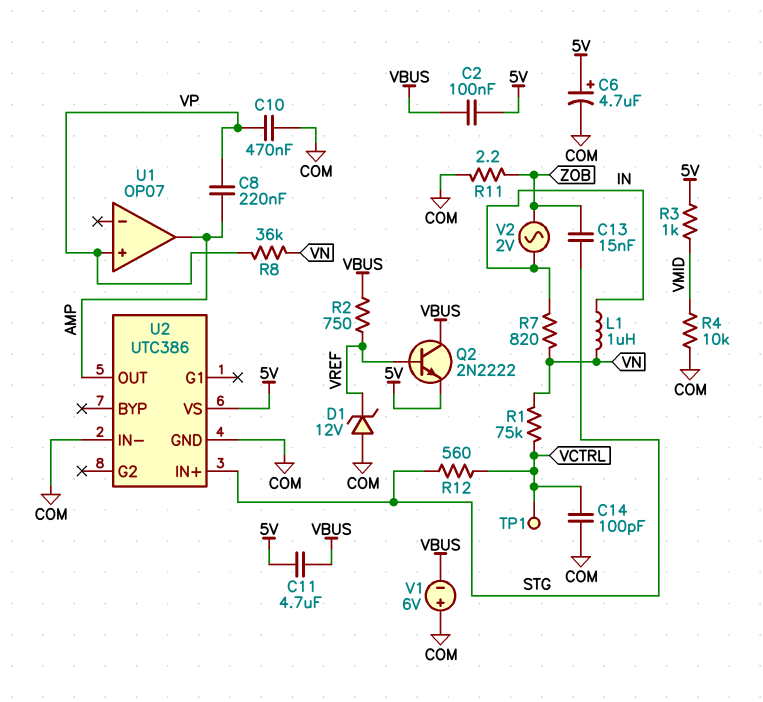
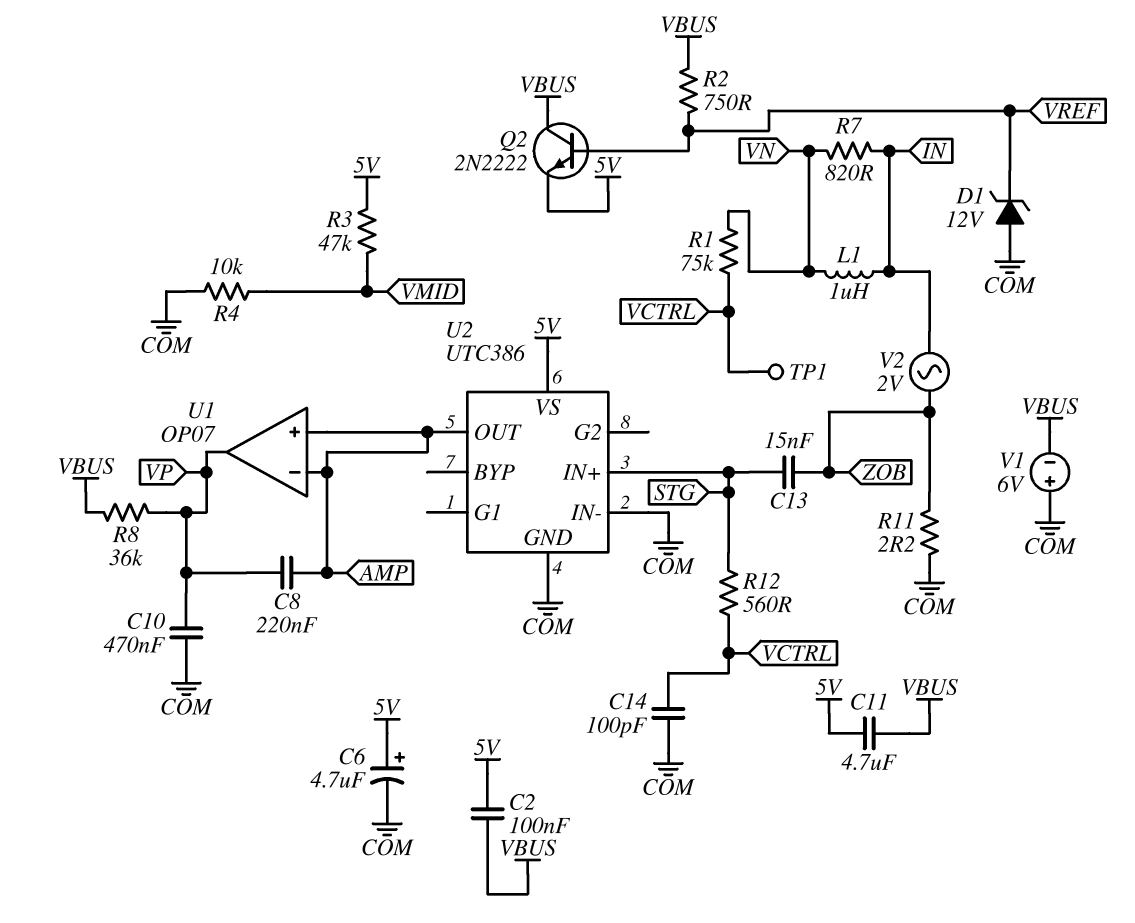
R3: 1k (5V, VMID) -> 47k (5V, VMID)
R8: 36k (VN, VP) -> 36k (VBUS, VP)
U1 pin in+: VP -> AMP
U1 pin in-: none -> AMP
U1 pin out: AMP -> VP

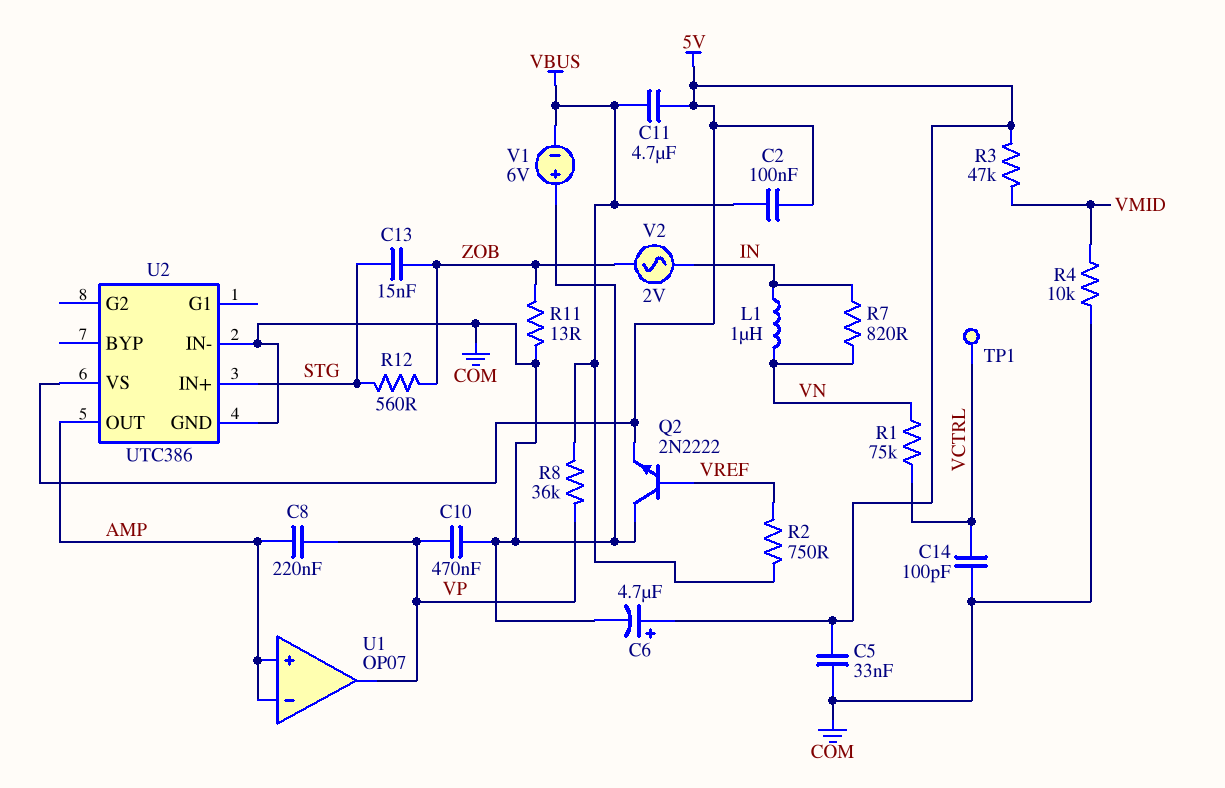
C5: none -> 33nF (5V, COM)
D1: zener 12V (A COM, K VREF) -> none
Q2: NPN 2N2222 (B VREF, C VBUS, E 5V) -> NPN 2N2222 (B VREF, C COM, E 5V)
R11: 2.2 (COM, ZOB) -> 13 (COM, ZOB)
R12: 560 (STG, VCTRL) -> 560 (STG, ZOB)

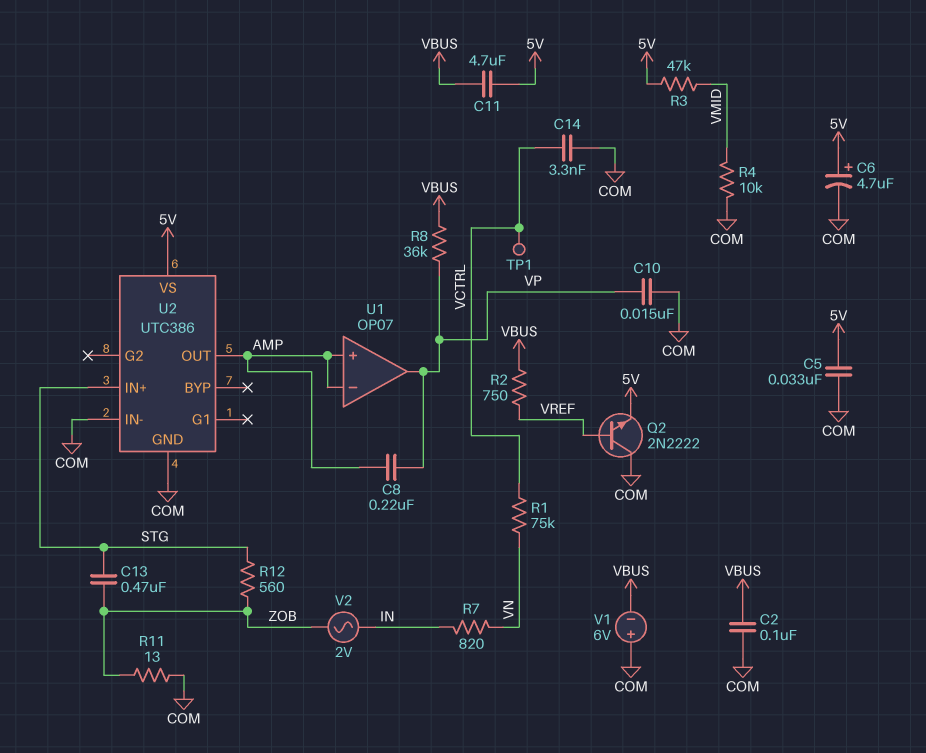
C2: 100nF (5V, VBUS) -> 100nF (COM, VBUS)
C10: 470nF (COM, VP) -> 15nF (COM, VP)
C13: 15nF (STG, ZOB) -> 470nF (STG, ZOB)
C14: 100pF (COM, VCTRL) -> 3.3nF (COM, VCTRL)
L1: 1uH (IN, VN) -> none

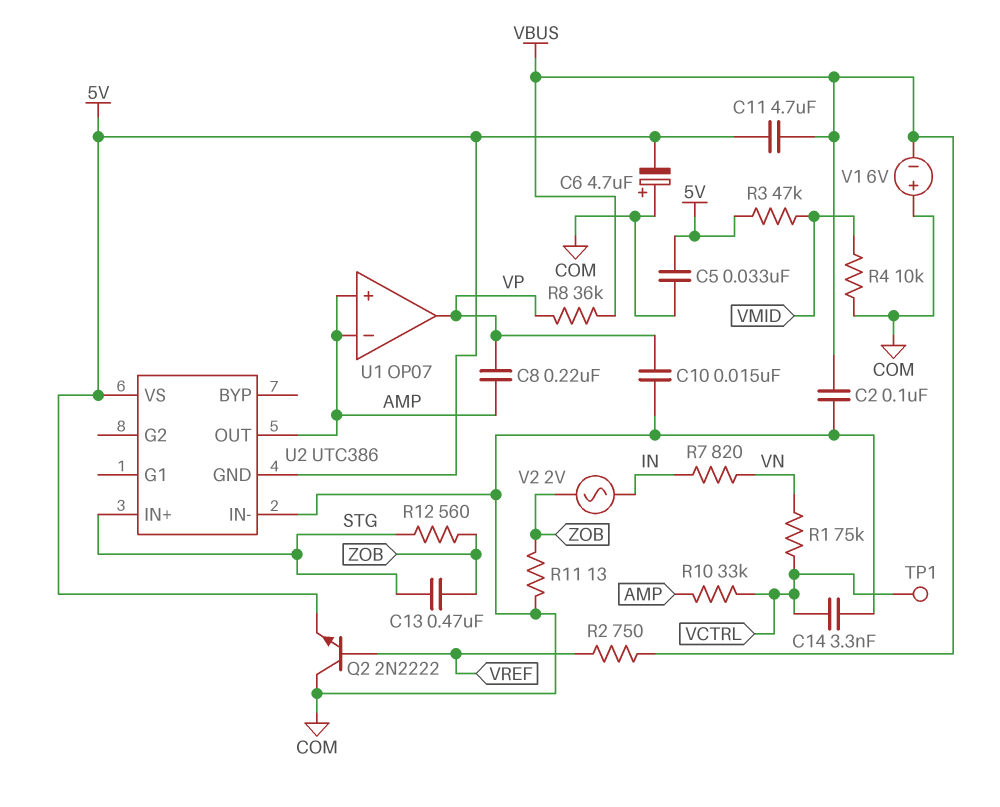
C6: 4.7uF (plus 5V, minus COM) -> 4.7uF (plus COM, minus 5V)
R10: none -> 33k (AMP, VCTRL)
U2 pin GND: COM -> 5V

